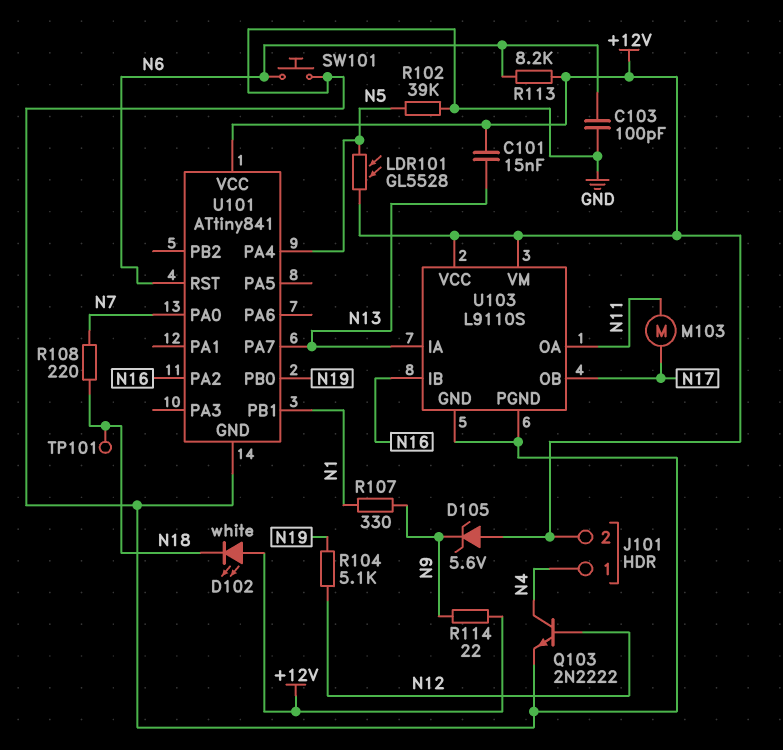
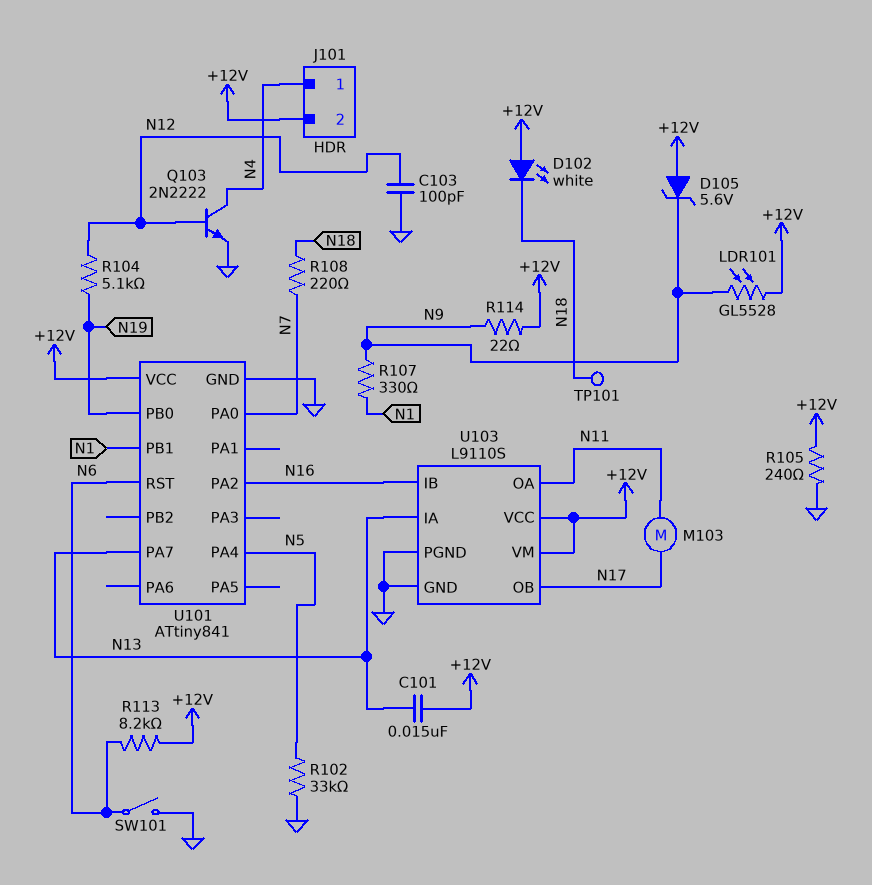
C103: 100pF (GND, N6) -> 100pF (GND, N12)
LDR101: GL5528 (+12V, N5) -> GL5528 (+12V, N9)
R102: 39k (GND, N5) -> 33k (GND, N5)
R105: none -> 240 (+12V, GND)
SW101: button (GND, N6) -> switch (GND, N6)

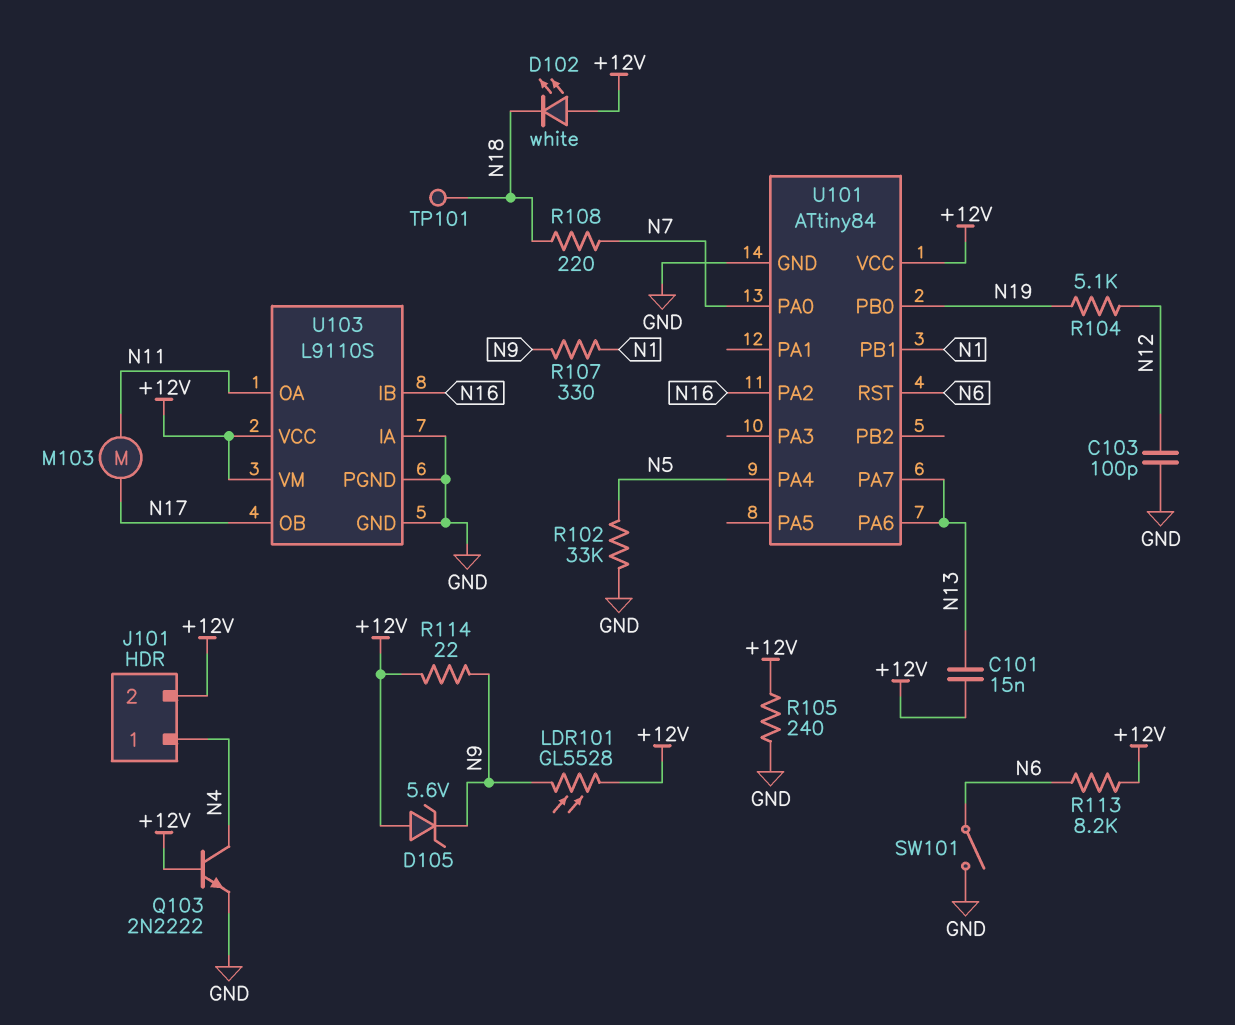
Q103: NPN 2N2222 (B N12, C N4, E GND) -> NPN 2N2222 (B +12V, C N4, E GND)
U101: ATtiny841 -> ATtiny84
U101 pin PA6: none -> N13
U103 pin IA: N13 -> GND

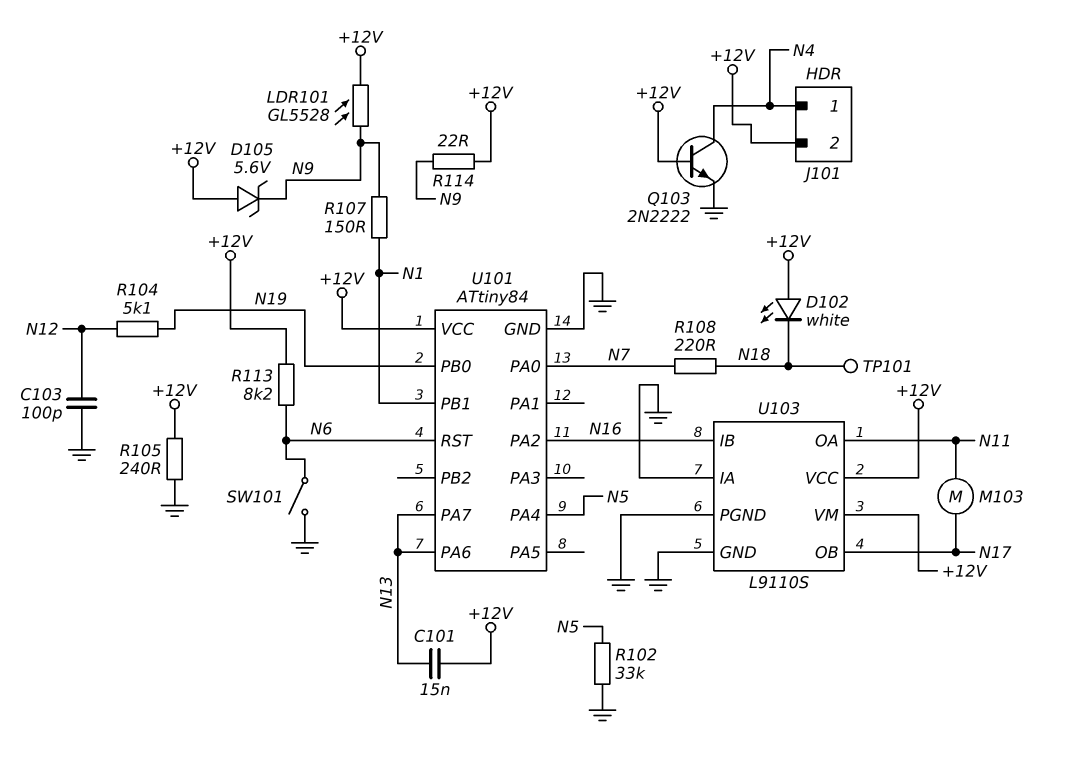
R107: 330 (N1, N9) -> 150 (N1, N9)

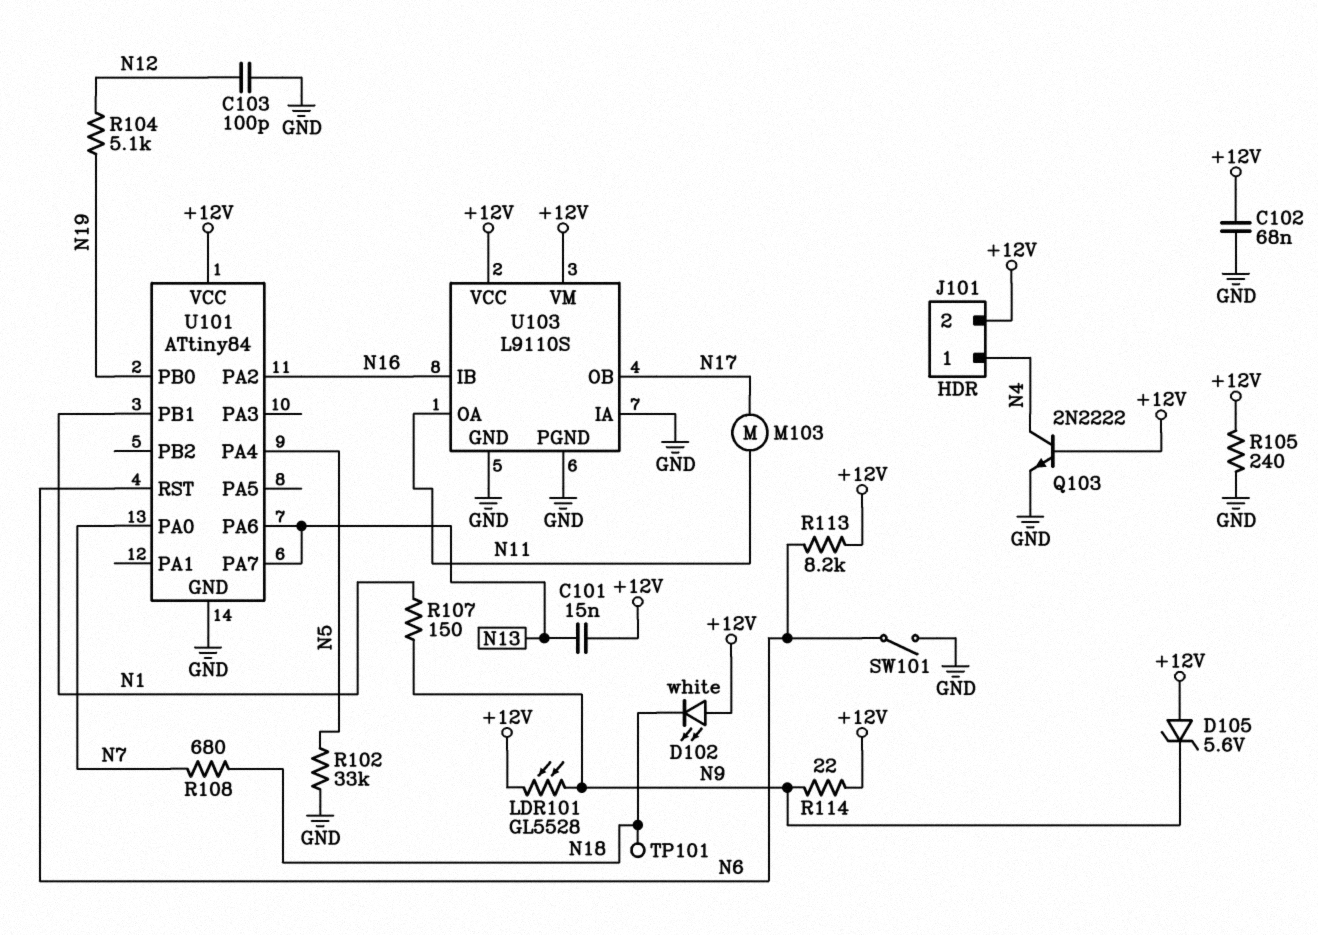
C102: none -> 68nF (+12V, GND)
R108: 220 (N7, N18) -> 680 (N7, N18)

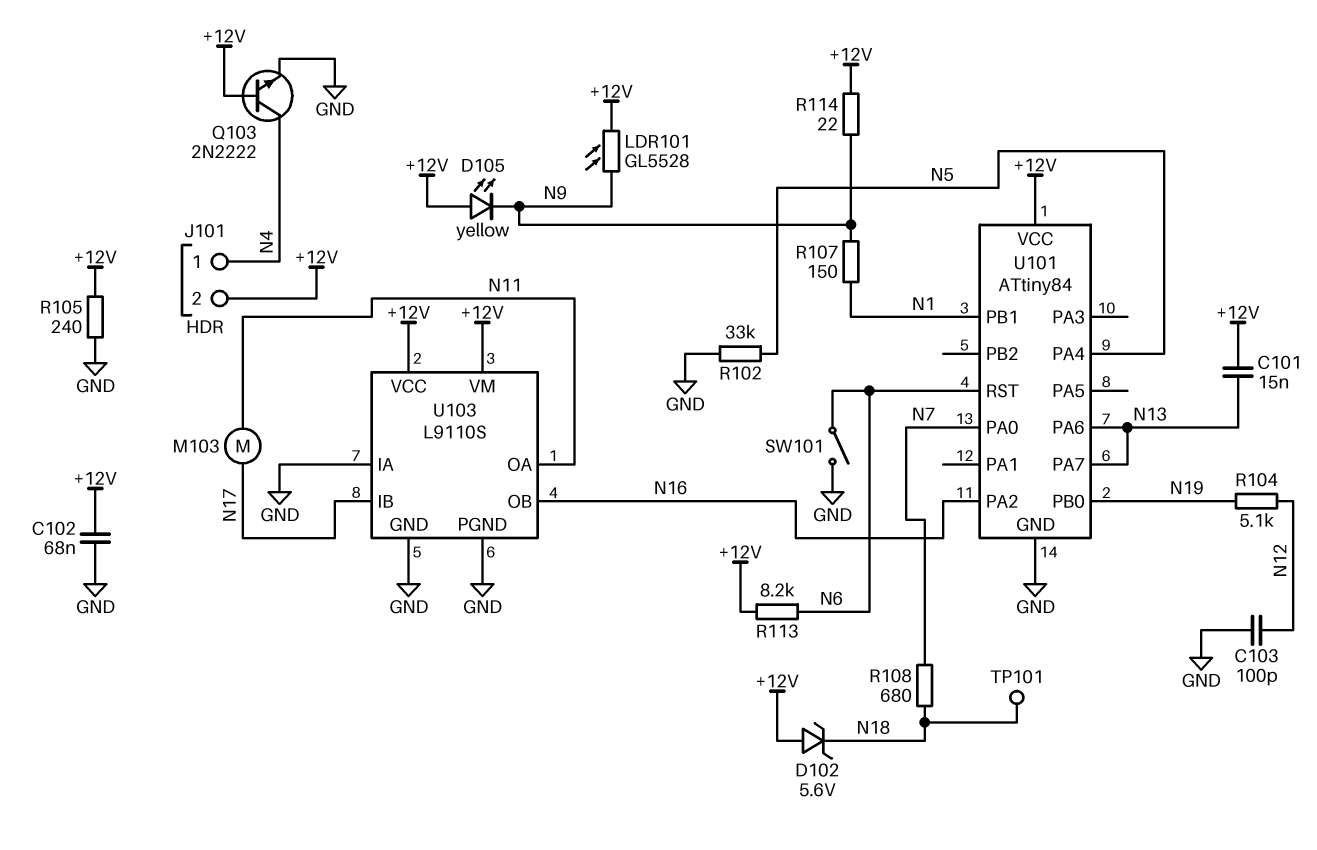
D102: LED white (A +12V, K N18) -> zener 5.6V (A +12V, K N18)
D105: zener 5.6V (A +12V, K N9) -> LED yellow (A +12V, K N9)
U103 pin IB: N16 -> N17
U103 pin OB: N17 -> N16

